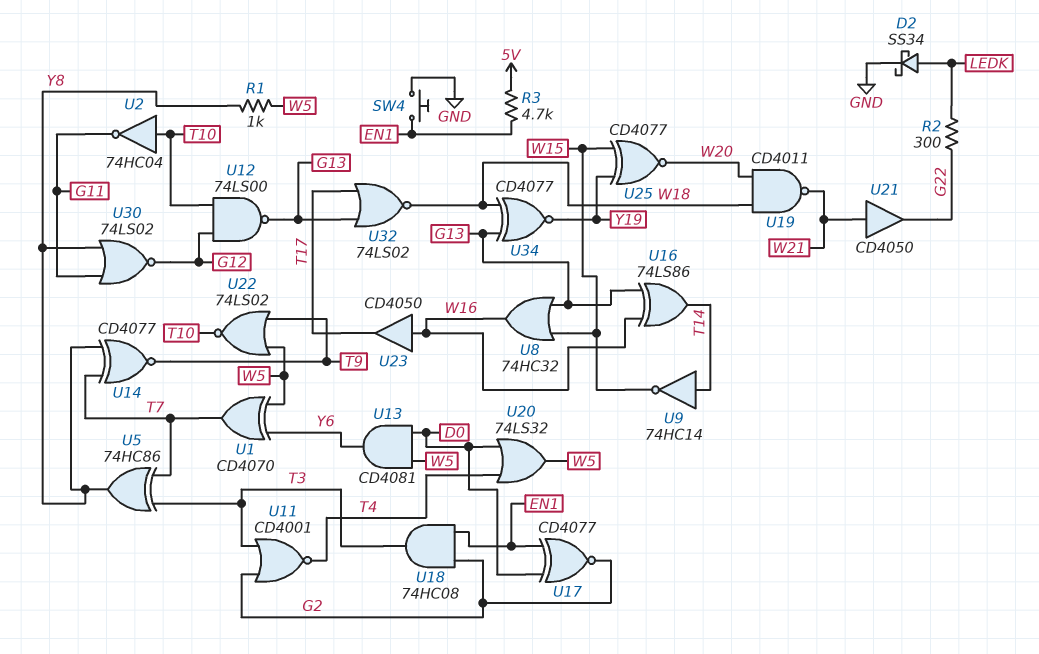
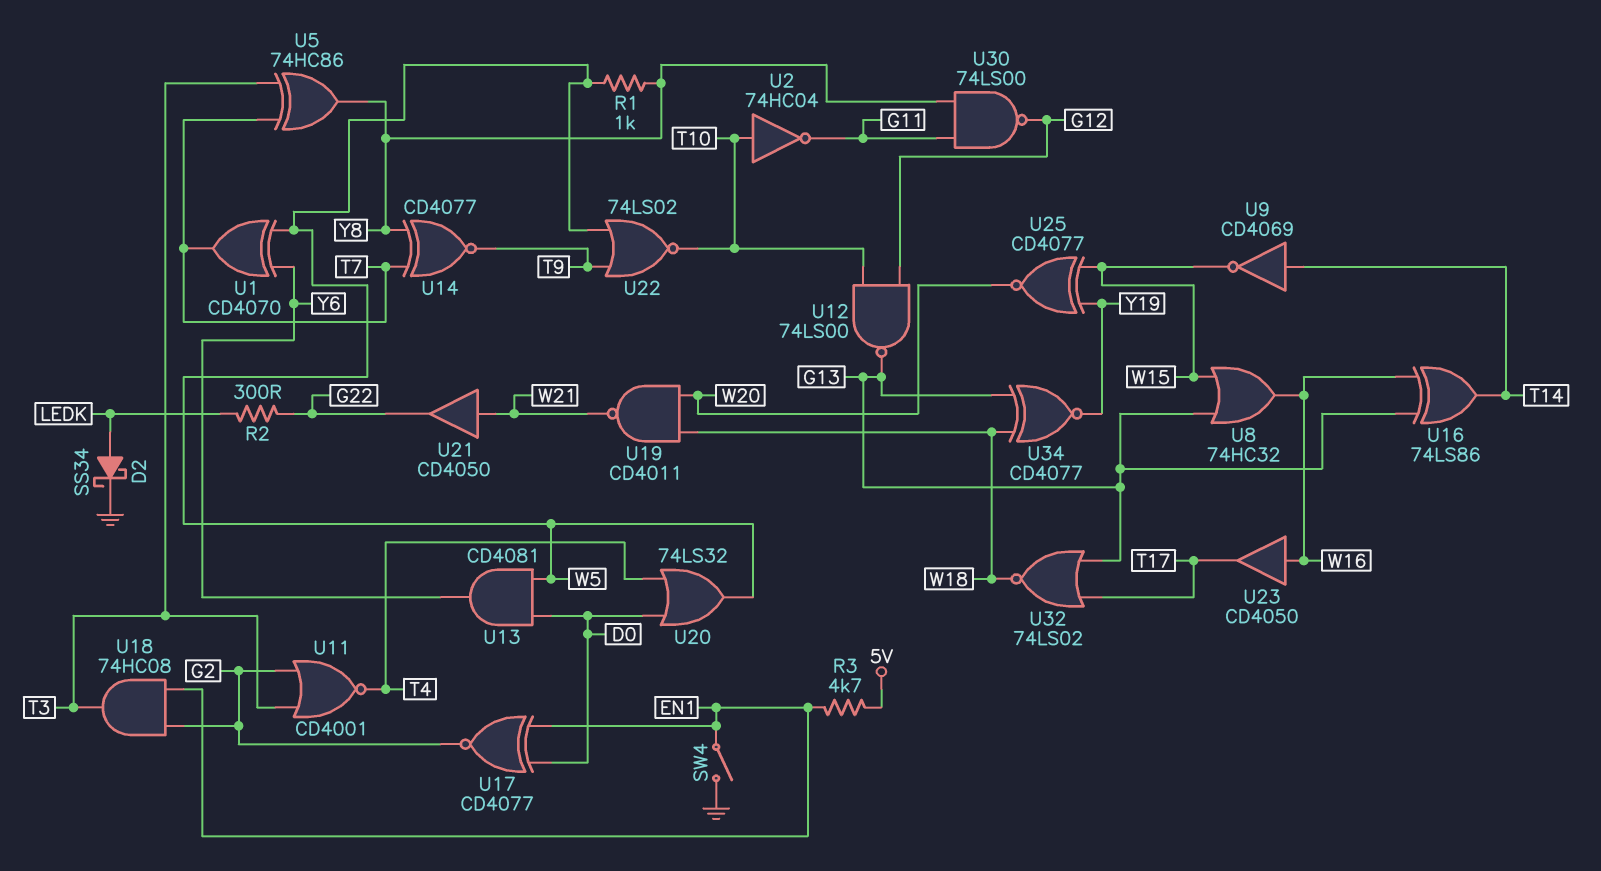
SW4: button (EN1, GND) -> switch (EN1, GND)
U9: NOT 74HC14 (in T14, out W15) -> NOT CD4069 (in T14, out W15)
U30: NOR 74LS02 (in G11, in Y8, out G12) -> NAND 74LS00 (in G11, in Y8, out G12)

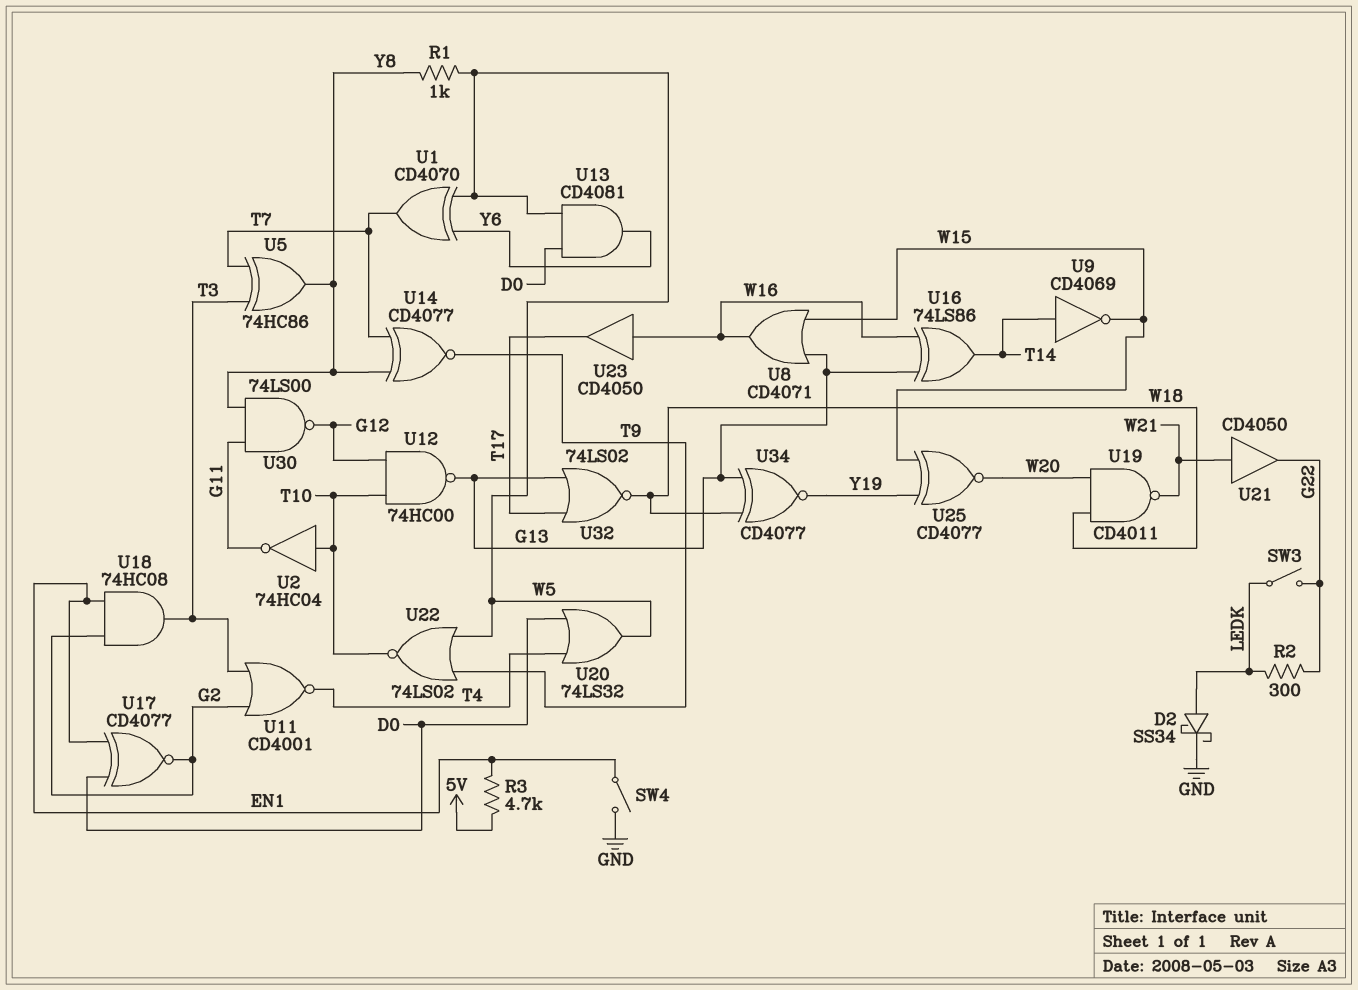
SW3: none -> switch (G22, LEDK)
U8: OR 74HC32 (in G13, in W15, out W16) -> OR CD4071 (in G13, in W15, out W16)
U12: NAND 74LS00 (in G12, in T10, out G13) -> NAND 74HC00 (in G12, in T10, out G13)

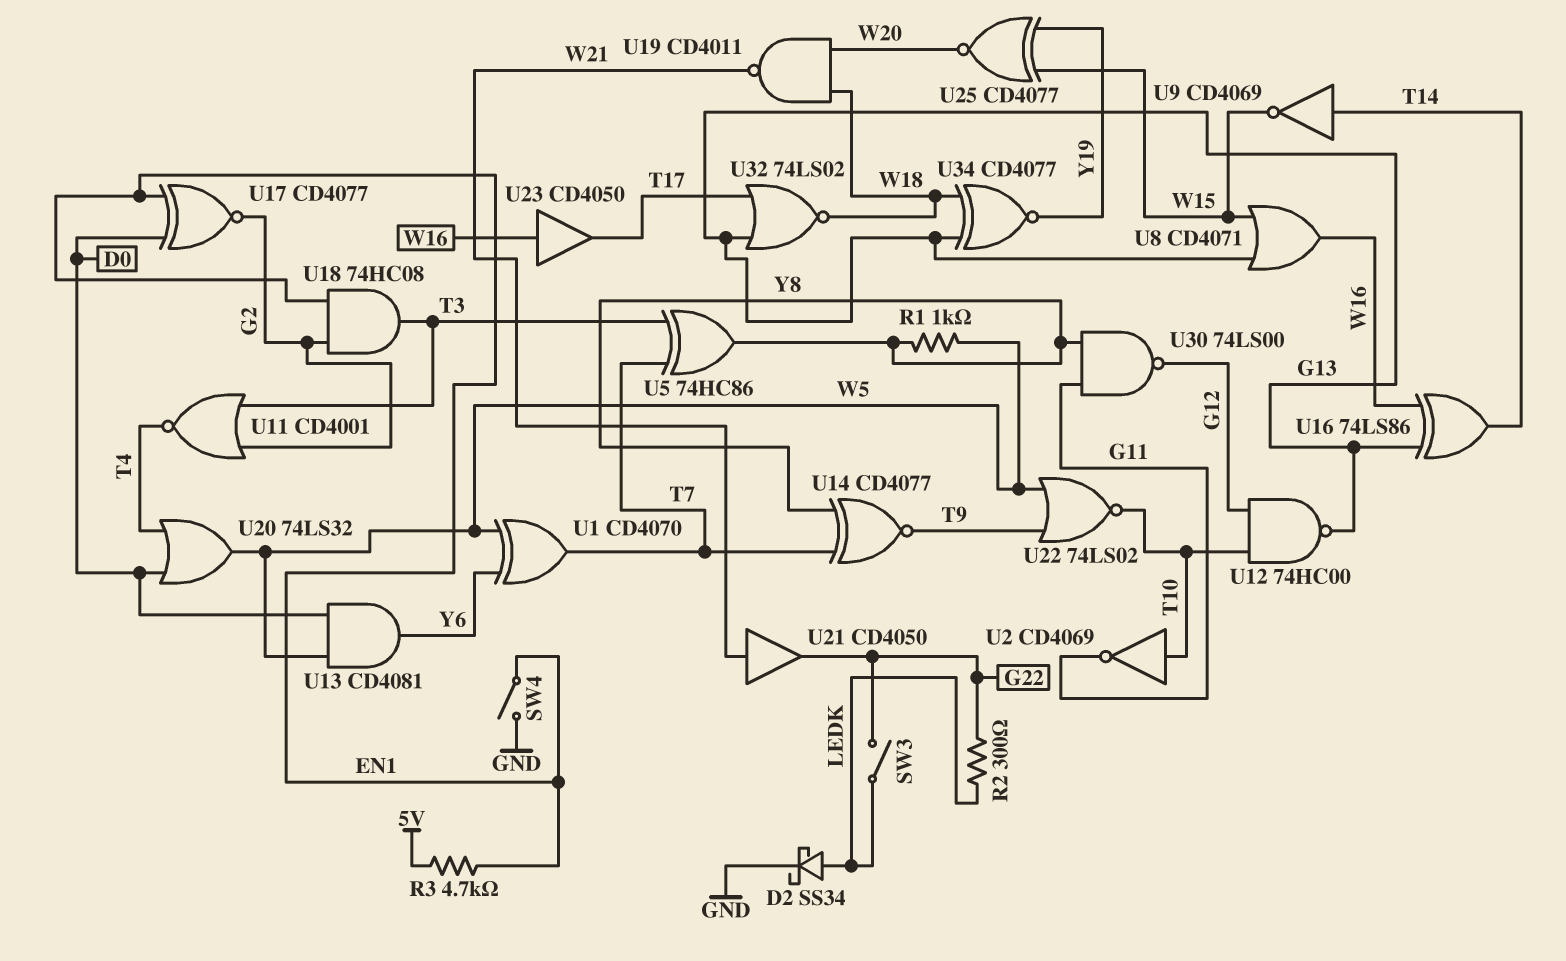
U2: NOT 74HC04 (in T10, out G11) -> NOT CD4069 (in T10, out G11)

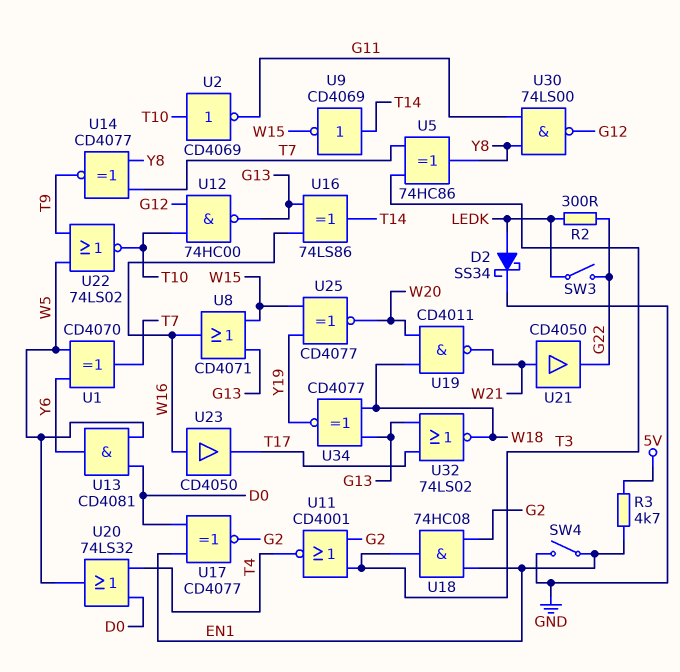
R1: 1k (W5, Y8) -> none

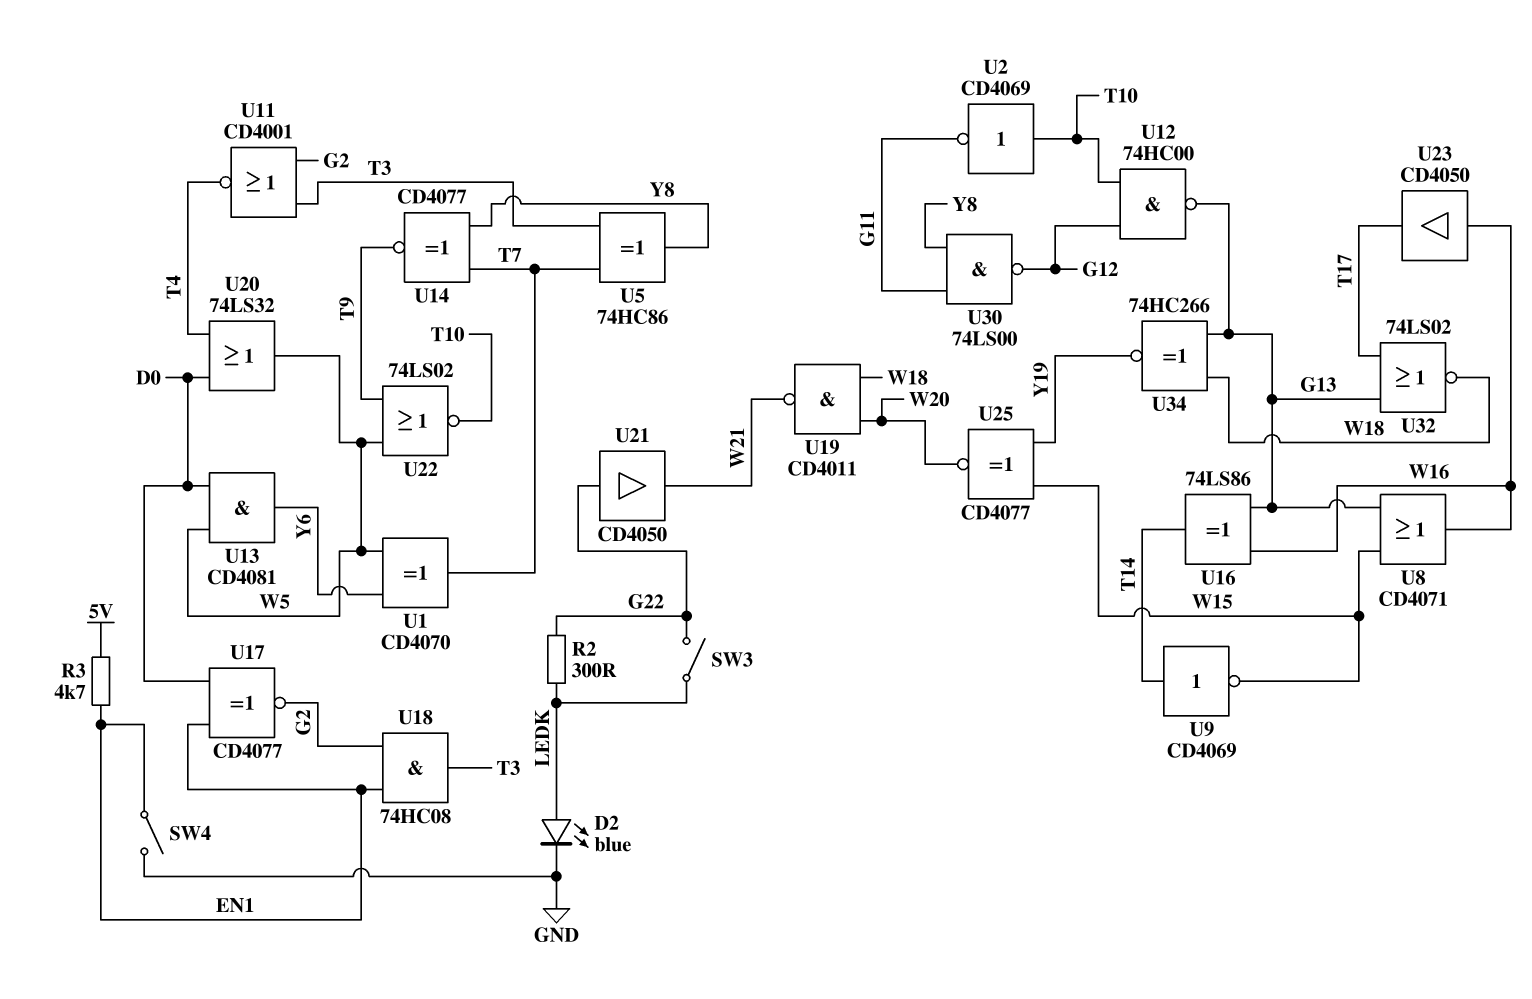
D2: schottky SS34 (A LEDK, K GND) -> LED blue (A LEDK, K GND)
U21: buffer CD4050 (in W21, out G22) -> buffer CD4050 (in G22, out W21)
U34: XNOR CD4077 (in G13, in W18, out Y19) -> XNOR 74HC266 (in G13, in W18, out Y19)

